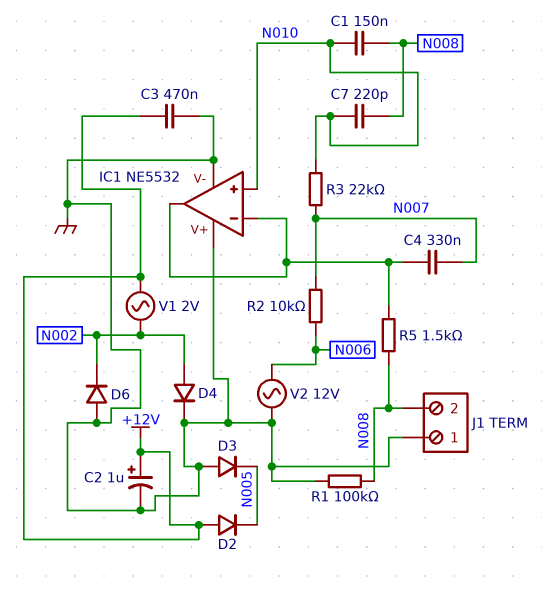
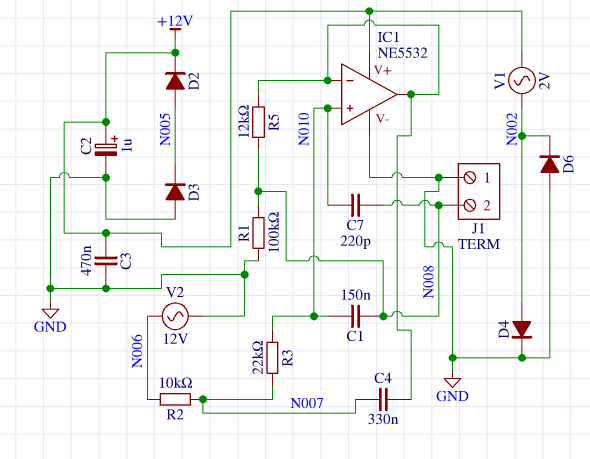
D2: diode (A +12V, K N005) -> diode (A N005, K +12V)
IC1 pin V+: GND -> +12V
R5: 1.5k (IC1/in-, N008) -> 12k (IC1/in-, N008)

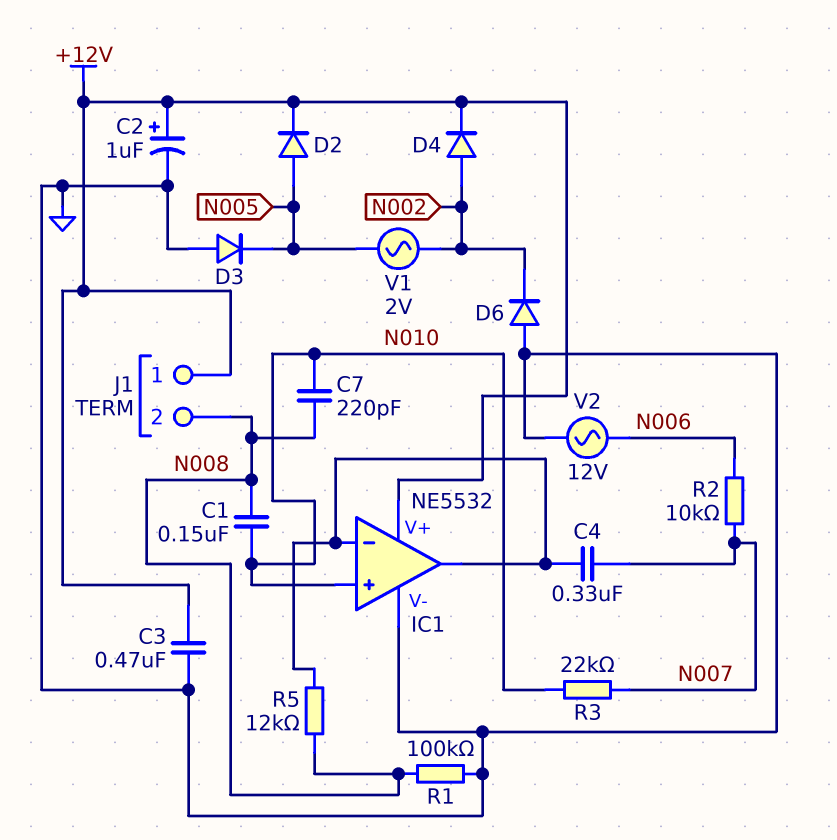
D4: diode (A N002, K GND) -> diode (A N002, K +12V)
J1 pin 1: GND -> +12V
V1: AC 2V (+12V, N002) -> AC 2V (N002, N005)

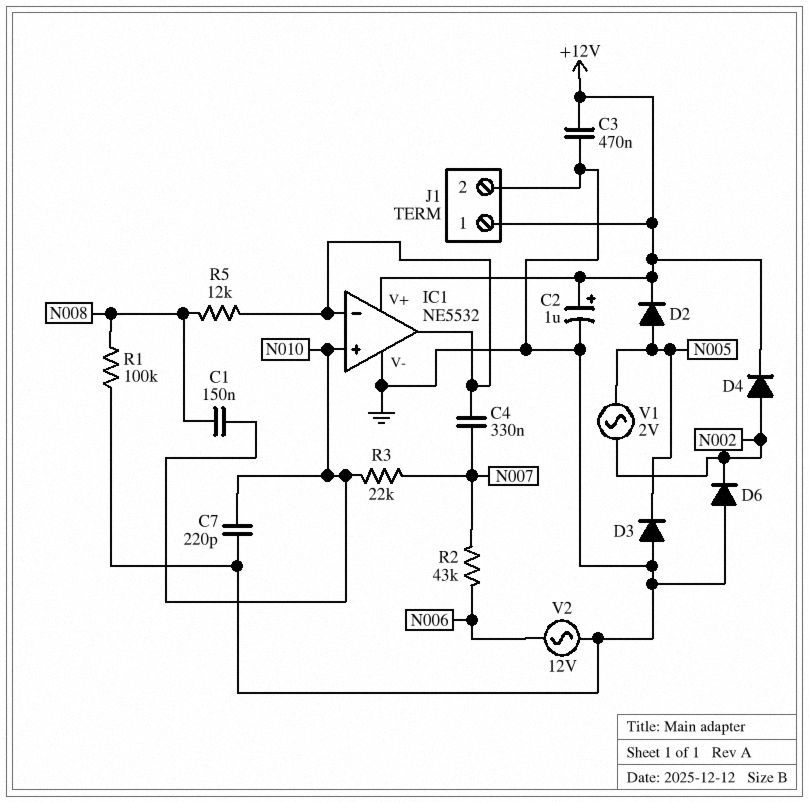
C7: 220pF (N008, N010) -> 220pF (GND, N010)
J1 pin 2: N008 -> GND
R2: 10k (N006, N007) -> 43k (N006, N007)

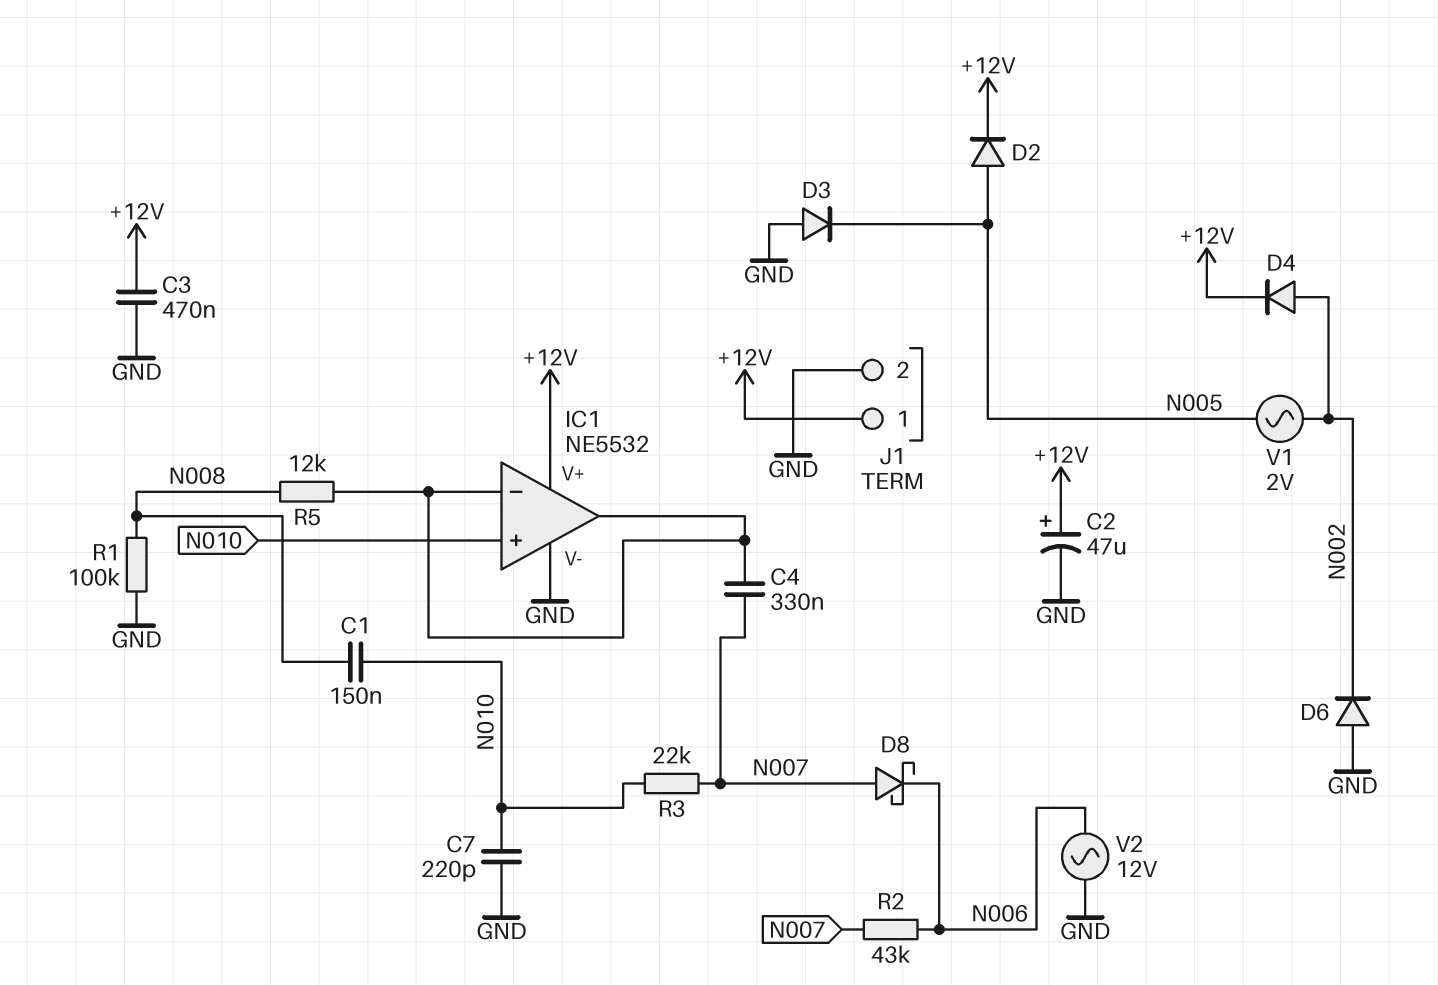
C2: 1uF (plus +12V, minus GND) -> 47uF (plus +12V, minus GND)
D8: none -> schottky (A N007, K N006)

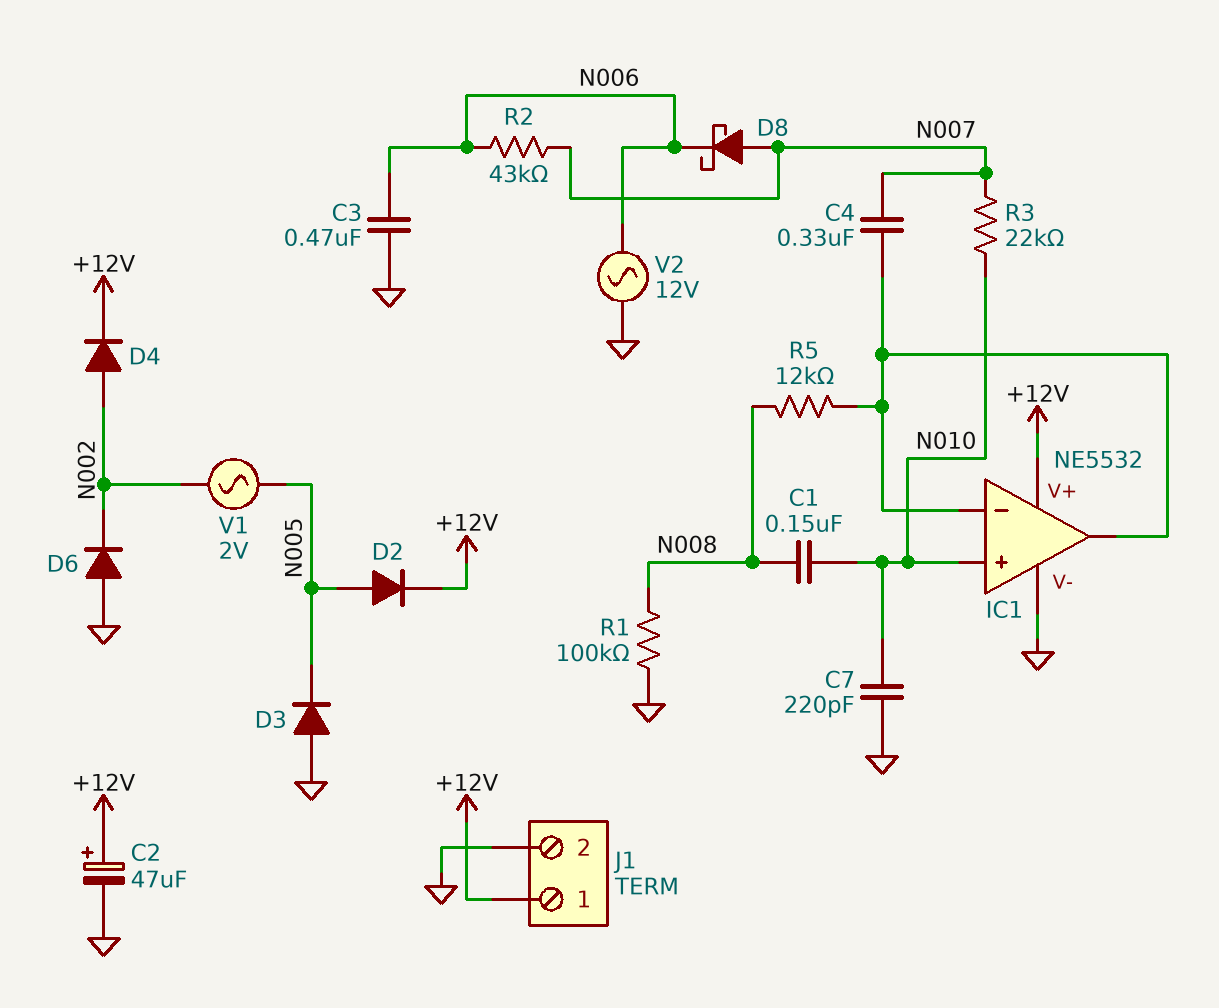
C3: 470nF (+12V, GND) -> 470nF (GND, N006)

